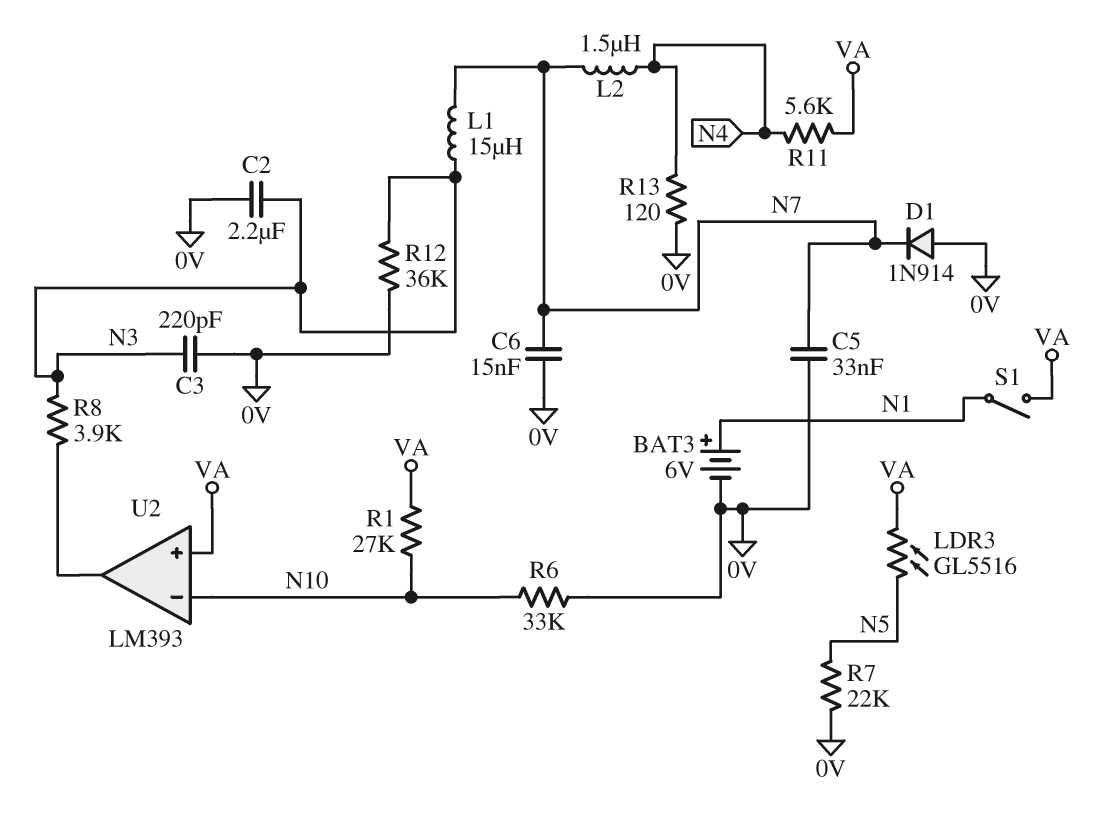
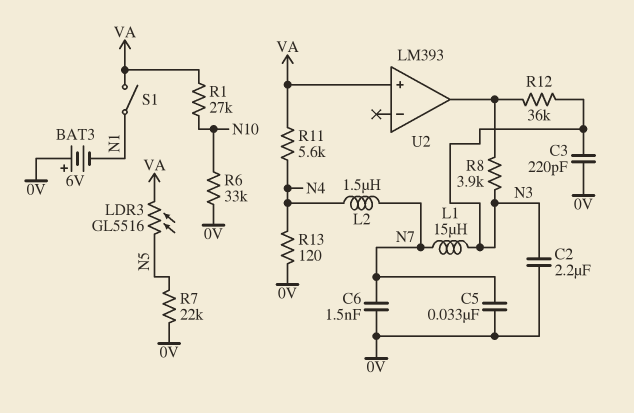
BAT3: 6V (plus N1, minus 0V) -> 6V (plus 0V, minus N1)
C6: 15nF (0V, N7) -> 1.5nF (0V, N7)
D1: diode 1N914 (A 0V, K N7) -> none
R12: 36k (0V, N3) -> 36k (N3, U2/out)
U2 pin in-: N10 -> none

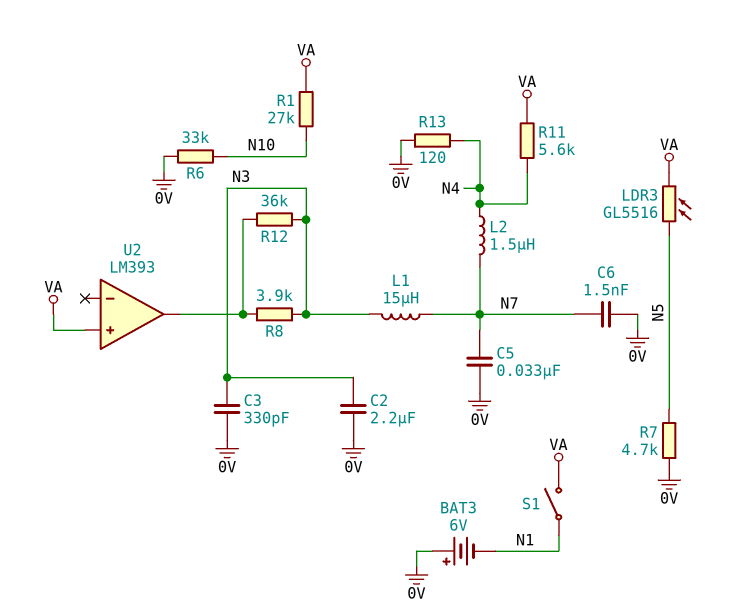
C3: 220pF (0V, N3) -> 330pF (0V, N3)
R7: 22k (0V, N5) -> 4.7k (0V, N5)

